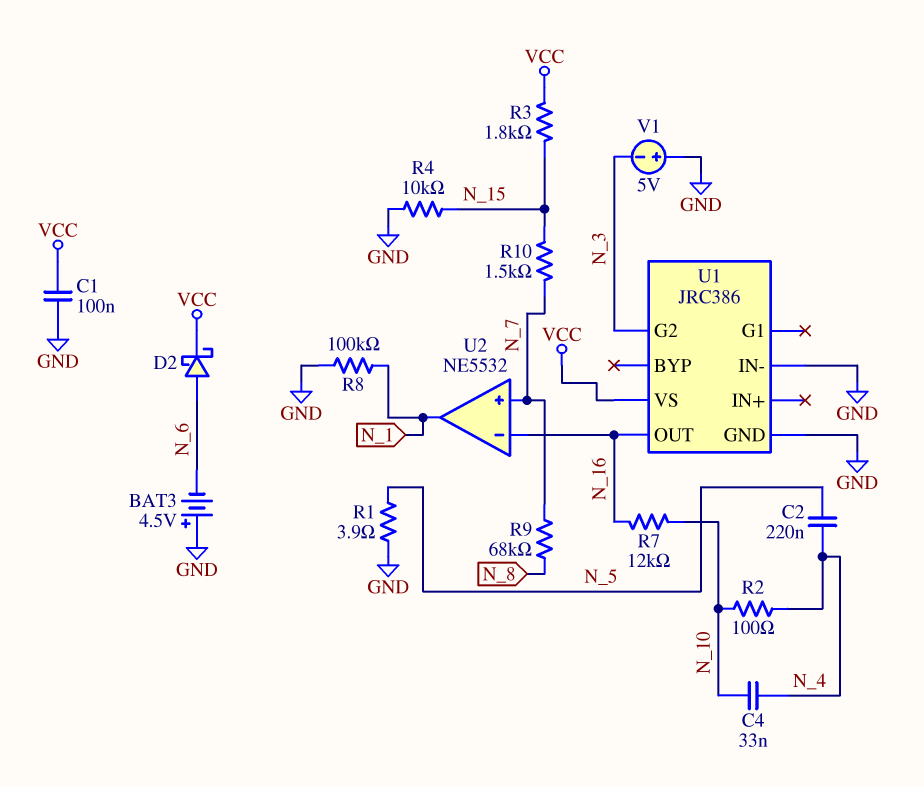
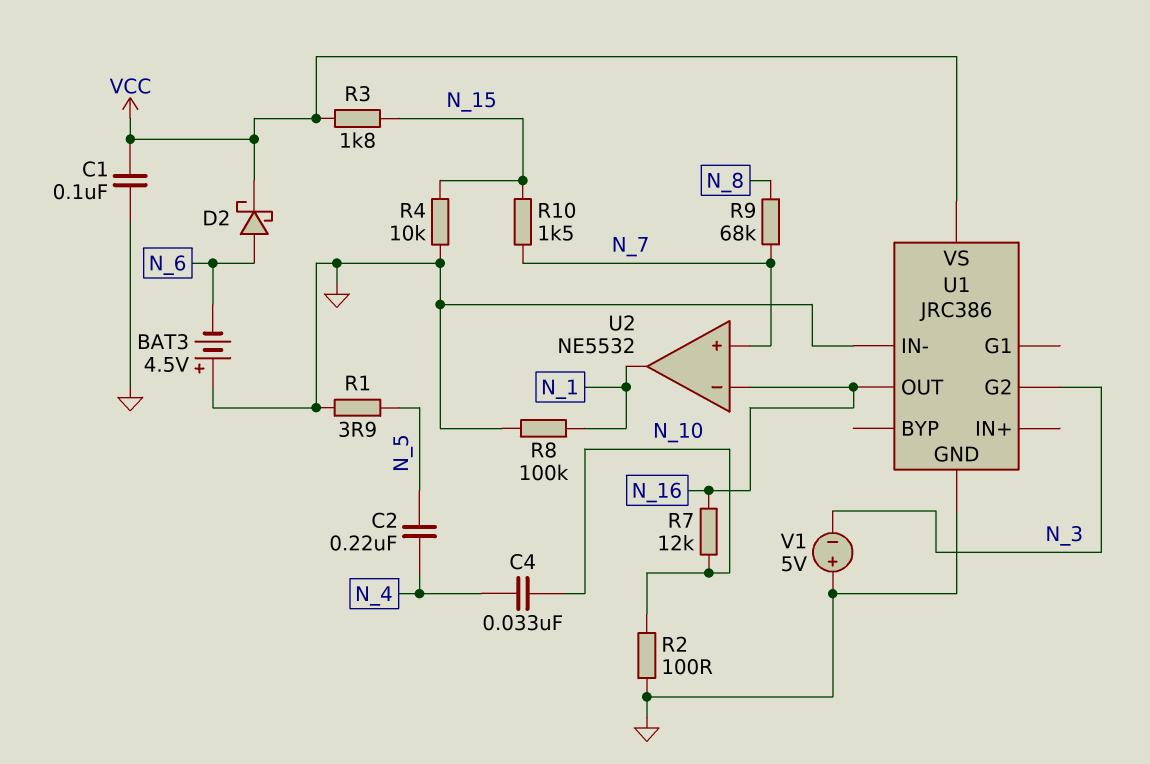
R2: 100 (N_4, N_10) -> 100 (GND, N_10)

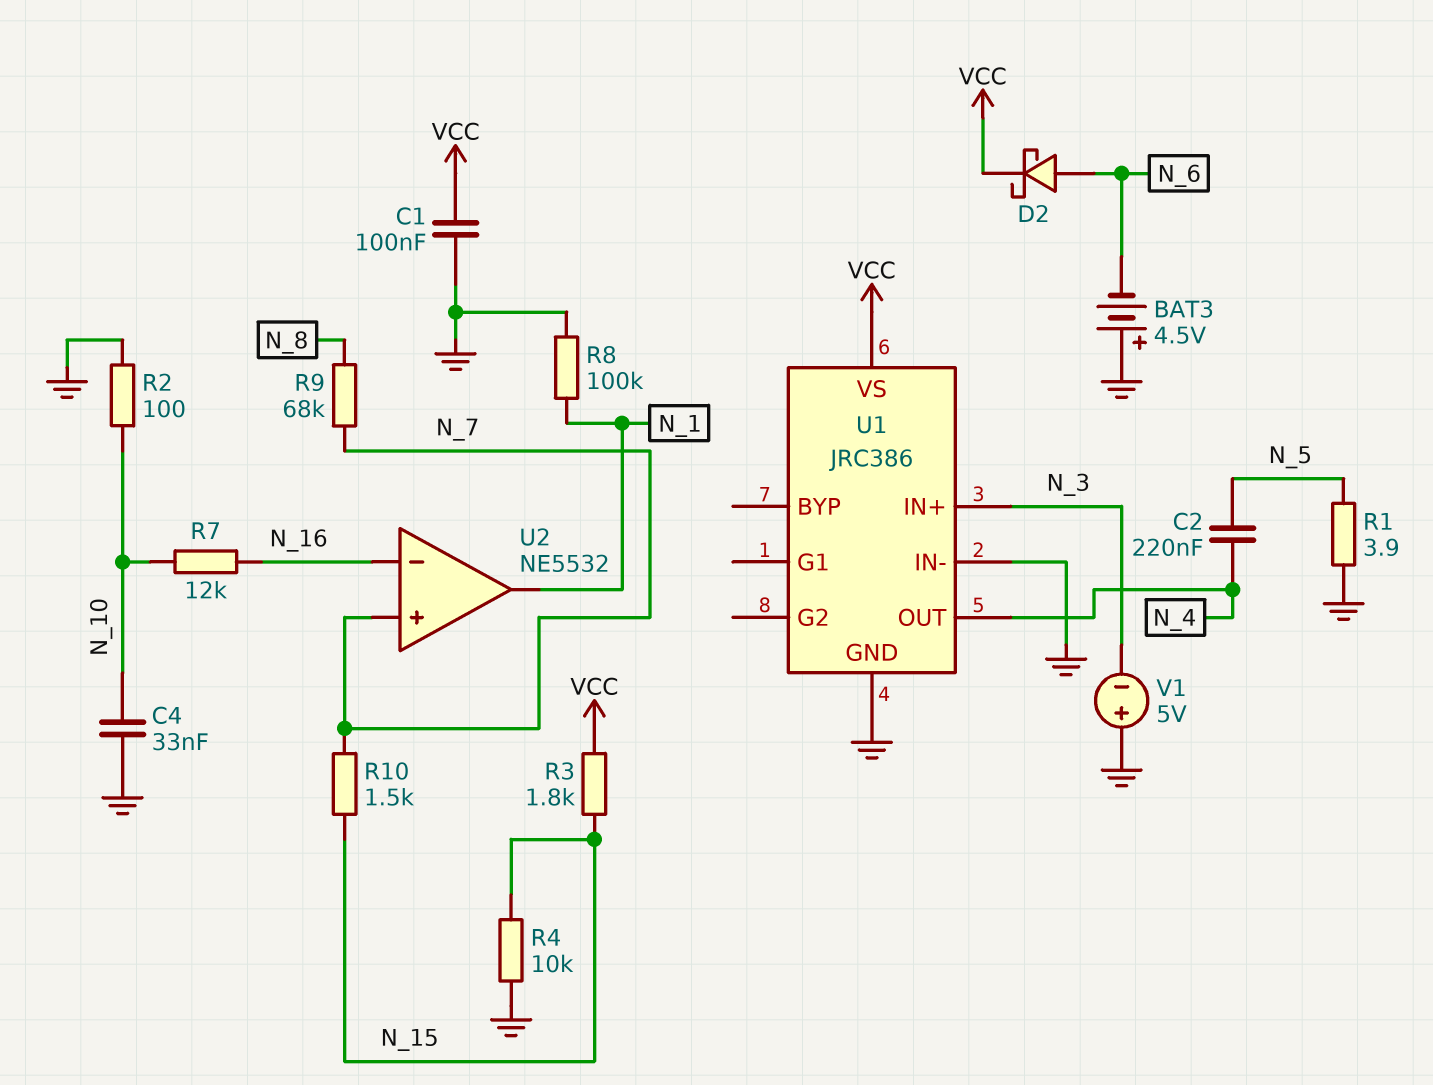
C4: 33nF (N_4, N_10) -> 33nF (GND, N_10)
U1 pin G2: N_3 -> none
U1 pin IN+: none -> N_3
U1 pin OUT: N_16 -> N_4

